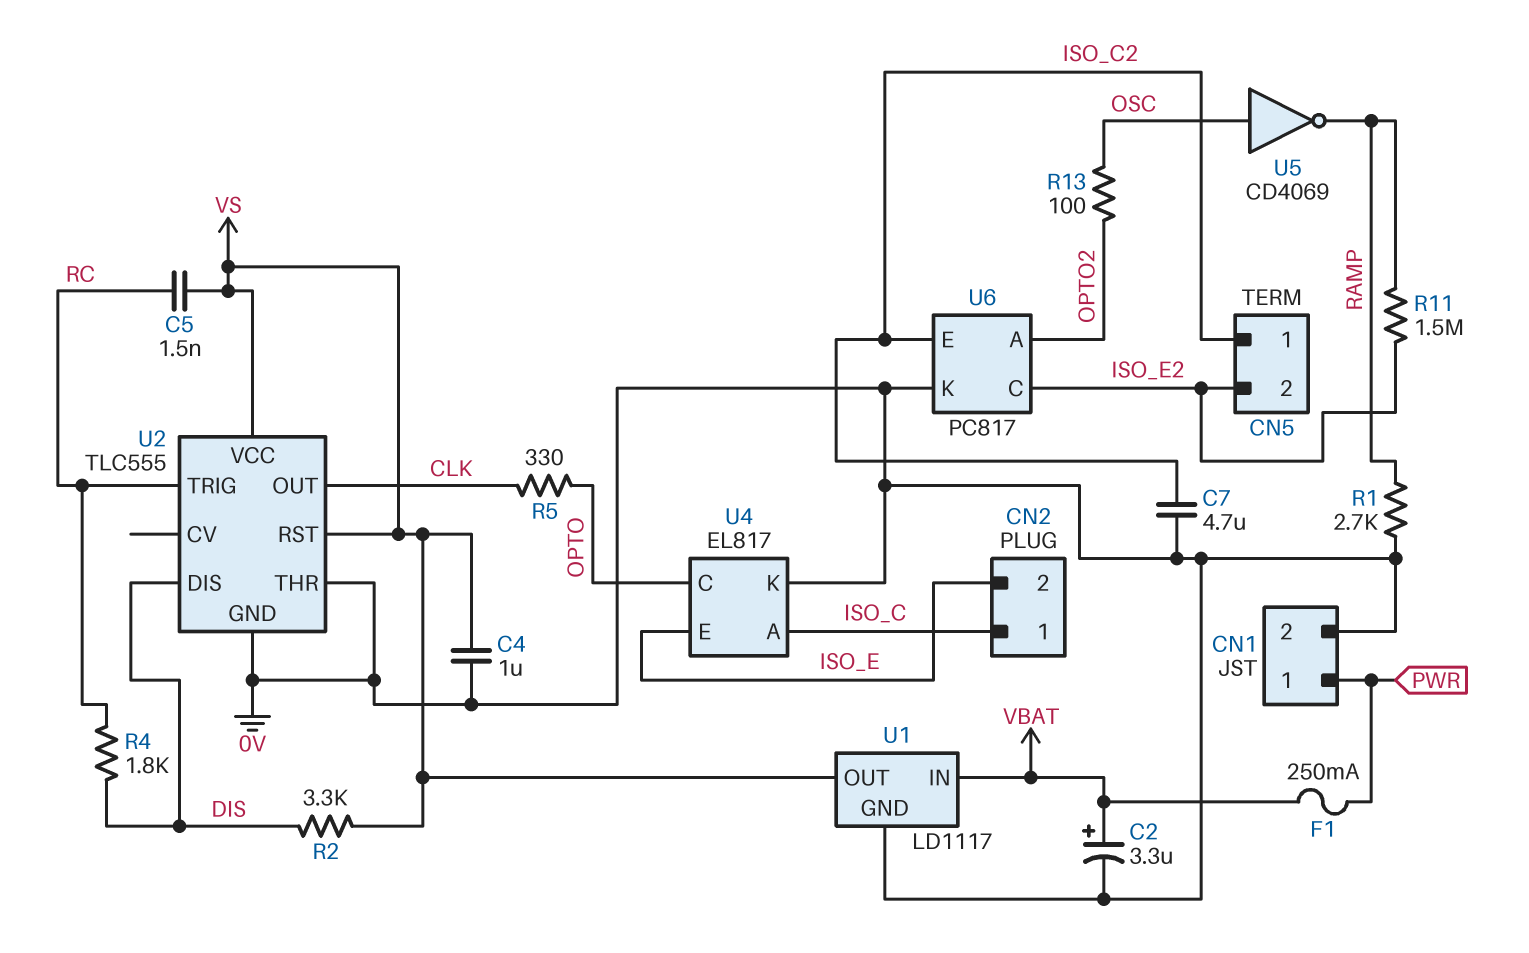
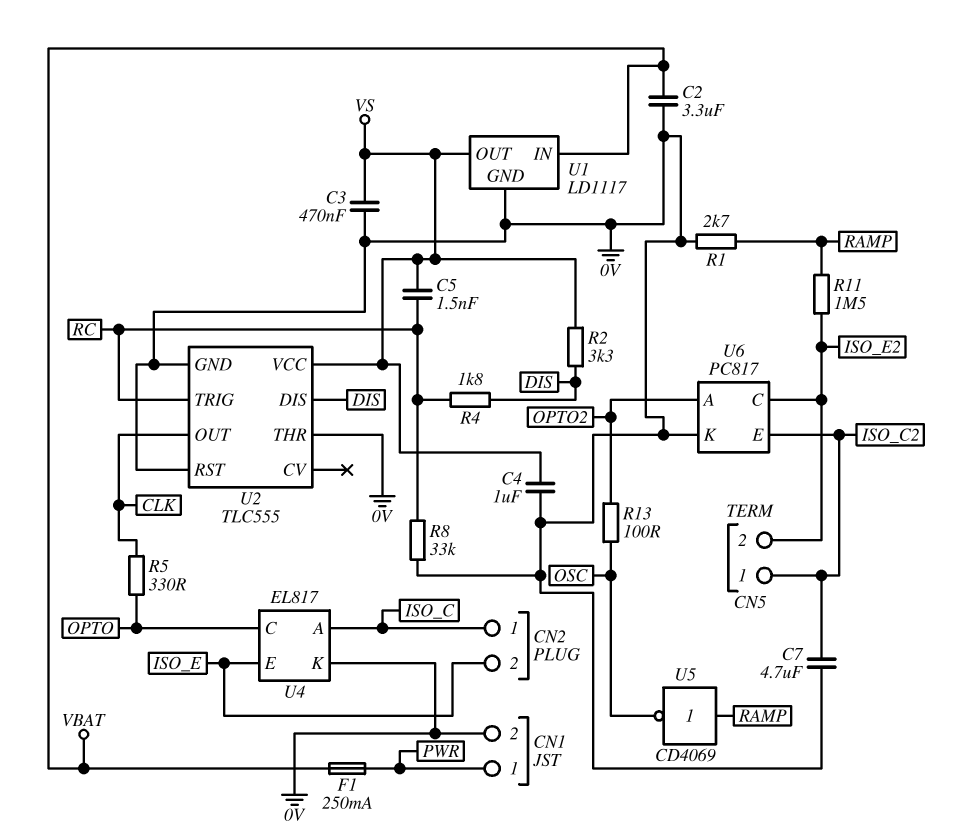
C2: 3.3uF (plus VBAT, minus 0V) -> 3.3uF (0V, VBAT)
C3: none -> 470nF (0V, VS)
R8: none -> 33k (0V, RC)
U2 pin RST: VS -> 0V
U5: NOT CD4069 (in OSC, out RAMP) -> NOT CD4069 (in RAMP, out OSC)

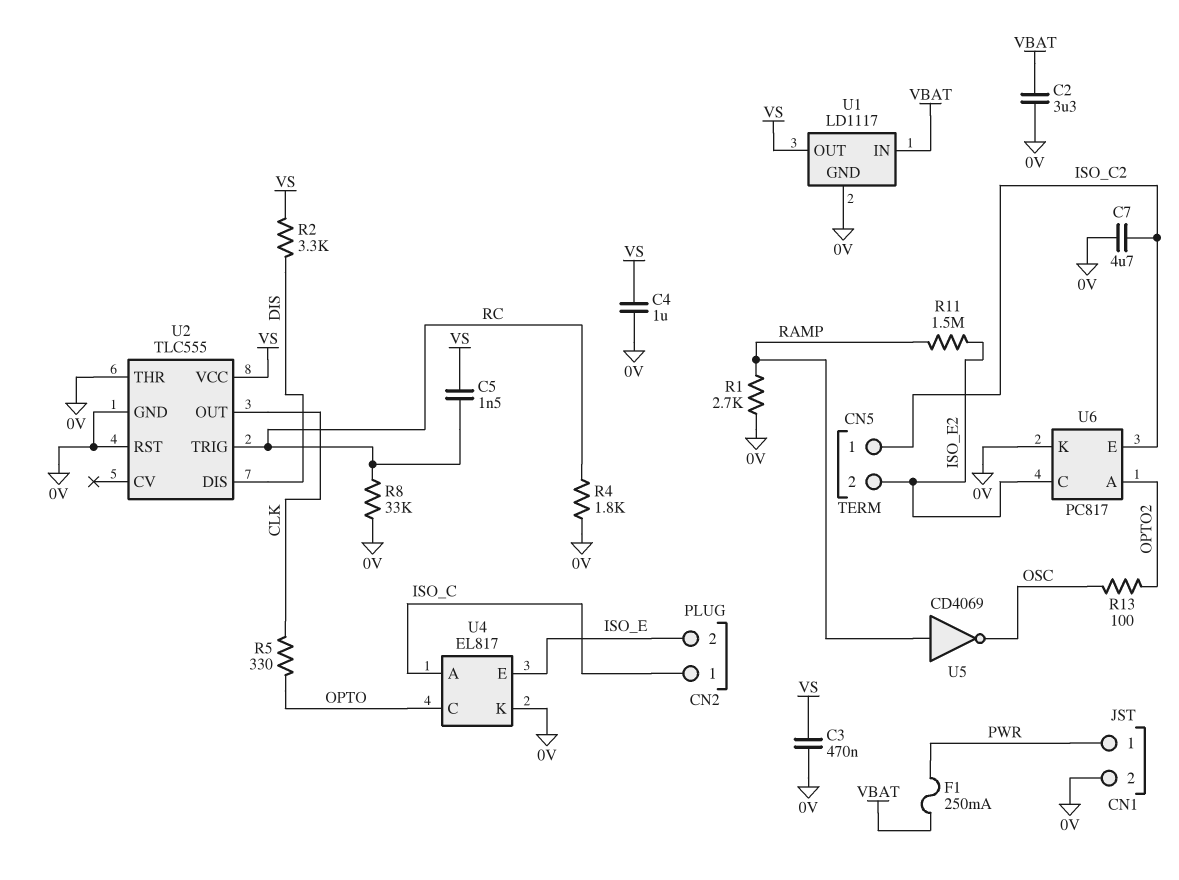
R4: 1.8k (DIS, RC) -> 1.8k (0V, RC)

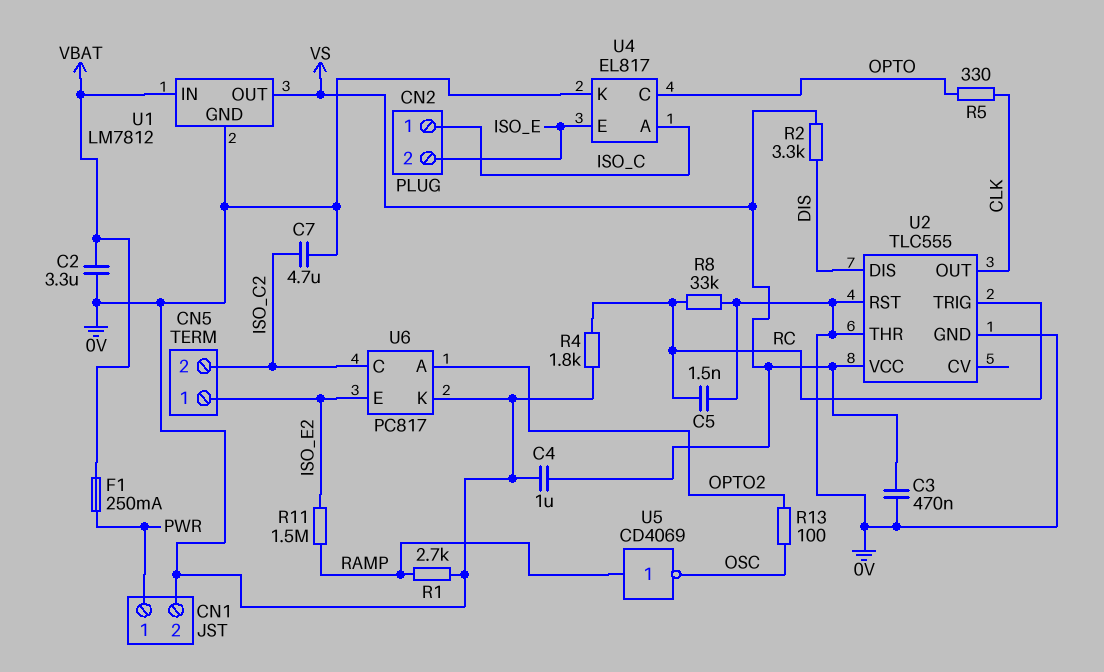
C5: 1.5nF (RC, VS) -> 1.5nF (0V, RC)
CN5 pin 1: ISO_C2 -> ISO_E2
CN5 pin 2: ISO_E2 -> ISO_C2
U1: LD1117 -> LM7812
U6 pin C: ISO_E2 -> ISO_C2
U6 pin E: ISO_C2 -> ISO_E2

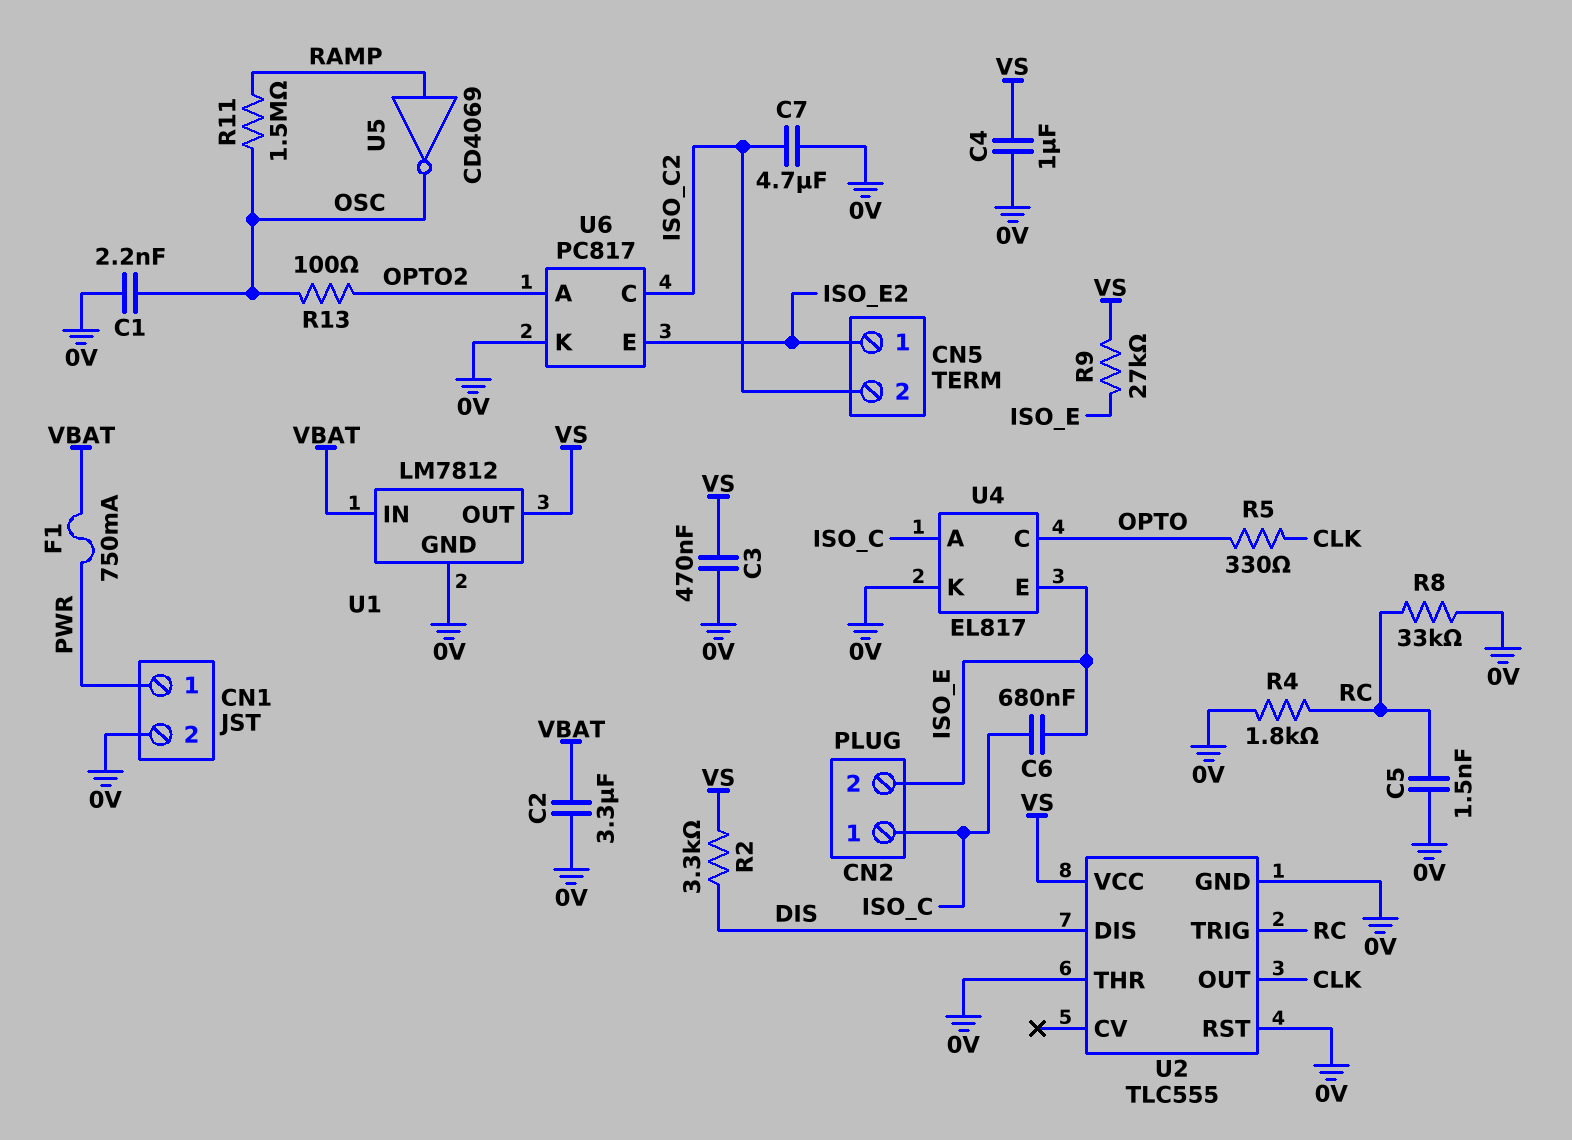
C1: none -> 2.2nF (0V, OSC)
C6: none -> 680nF (ISO_C, ISO_E)
F1: 250mA (PWR, VBAT) -> 750mA (PWR, VBAT)
R1: 2.7k (0V, RAMP) -> none
R9: none -> 27k (ISO_E, VS)
R11: 1.5M (ISO_E2, RAMP) -> 1.5M (OSC, RAMP)

